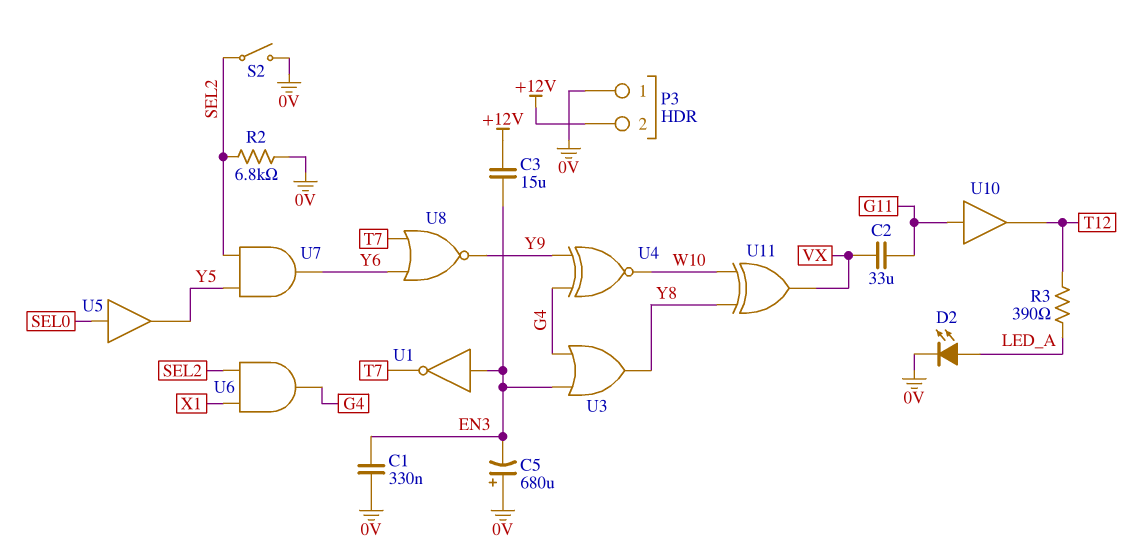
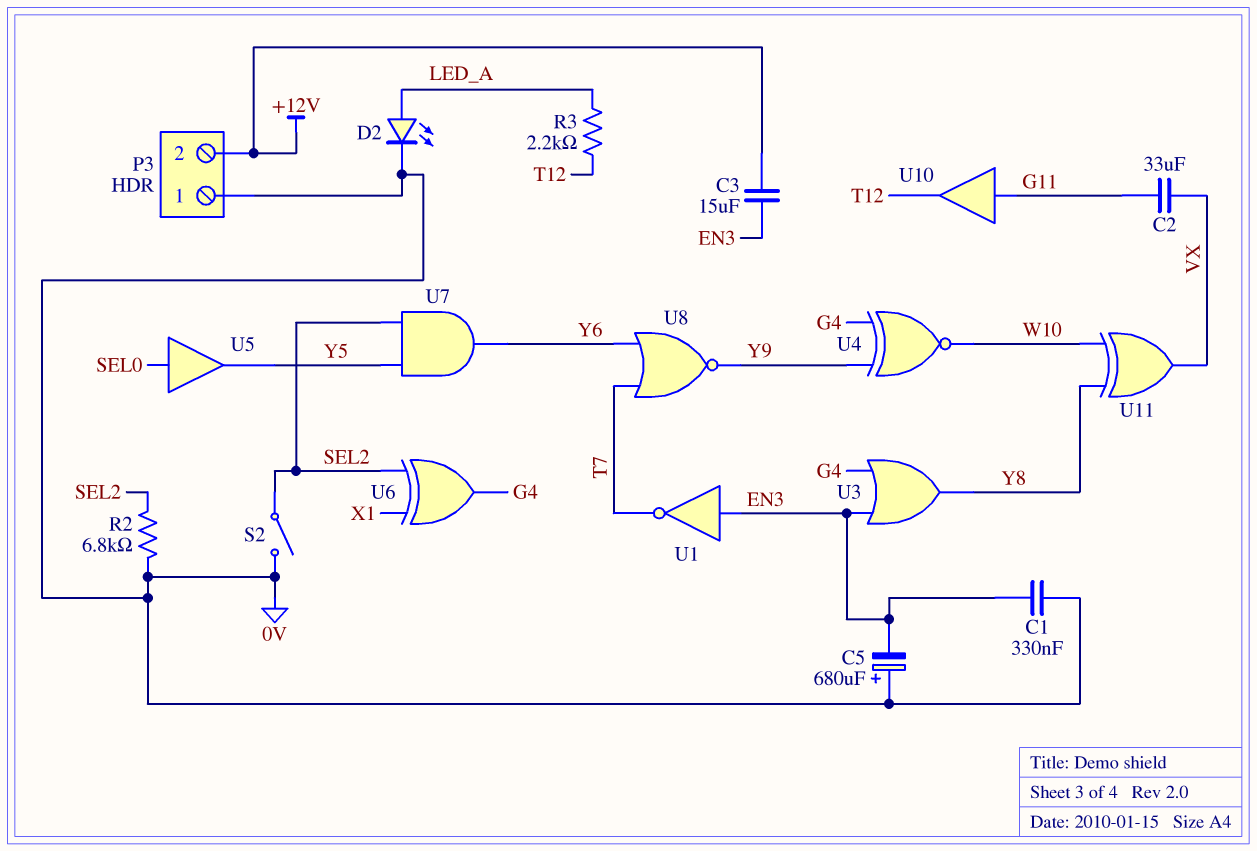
R3: 390 (LED_A, T12) -> 2.2k (LED_A, T12)
U6: AND (in SEL2, in X1, out G4) -> XOR (in SEL2, in X1, out G4)

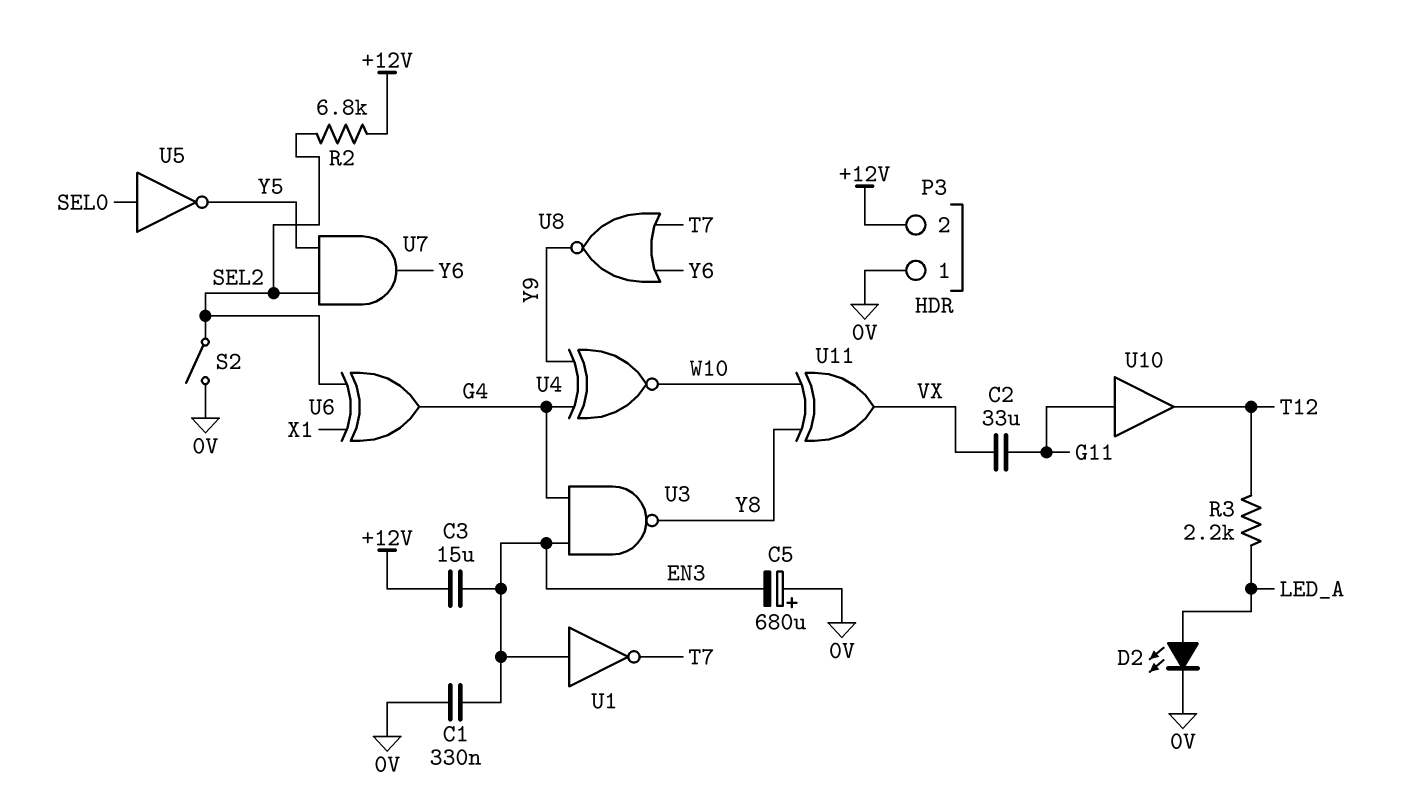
R2: 6.8k (0V, SEL2) -> 6.8k (+12V, SEL2)
U3: OR (in EN3, in G4, out Y8) -> NAND (in EN3, in G4, out Y8)
U5: buffer (in SEL0, out Y5) -> NOT (in SEL0, out Y5)

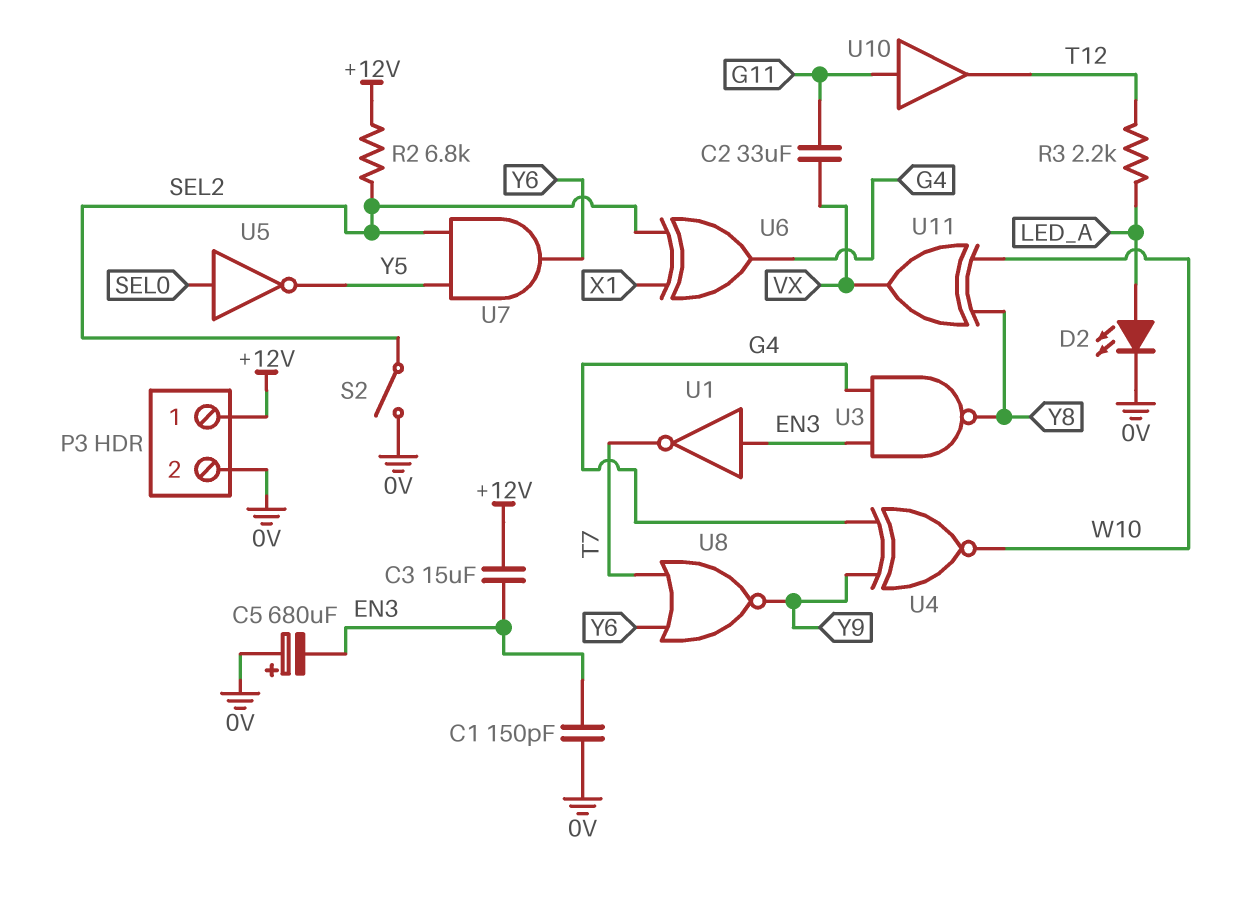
C1: 330nF (0V, EN3) -> 150pF (0V, EN3)
P3 pin 1: 0V -> +12V
P3 pin 2: +12V -> 0V

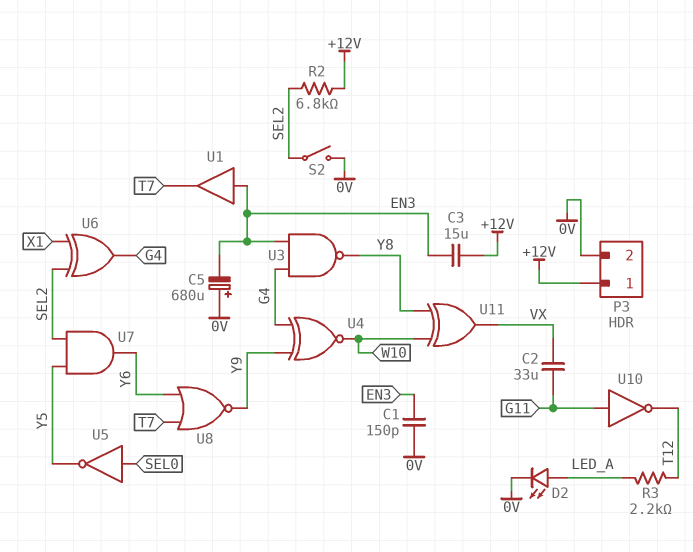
U1: NOT (in EN3, out T7) -> buffer (in EN3, out T7)
U10: buffer (in G11, out T12) -> NOT (in G11, out T12)

